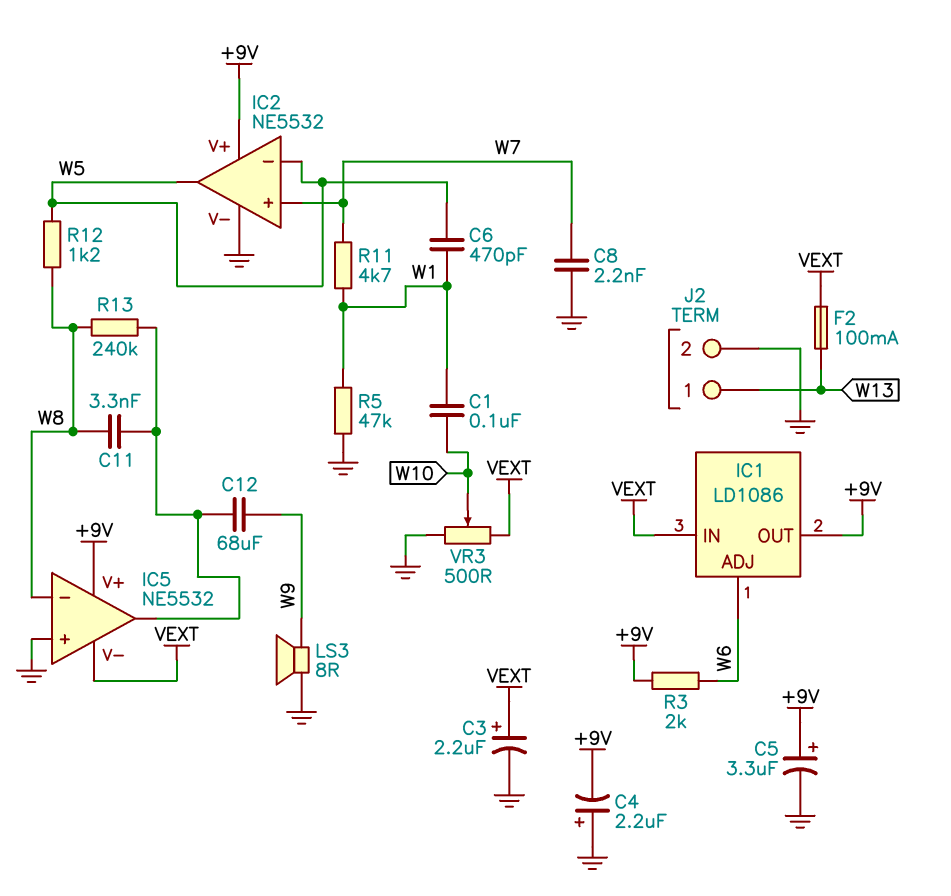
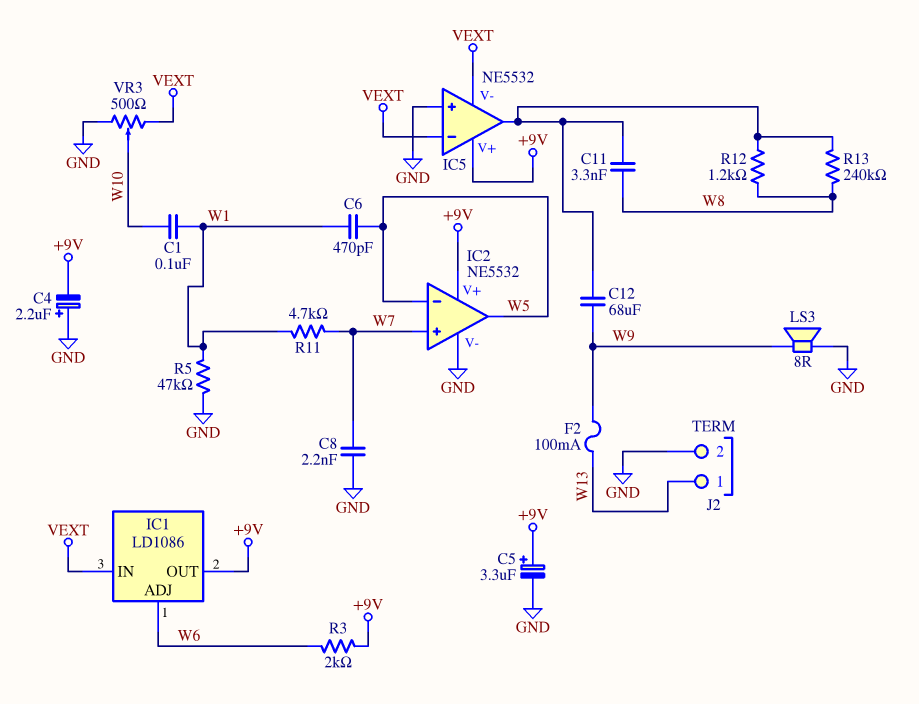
C3: 2.2uF (plus VEXT, minus GND) -> none
F2: 100mA (VEXT, W13) -> 100mA (W9, W13)
IC5 pin in-: W8 -> VEXT
R12: 1.2k (W5, W8) -> 1.2k (IC5/out, W8)

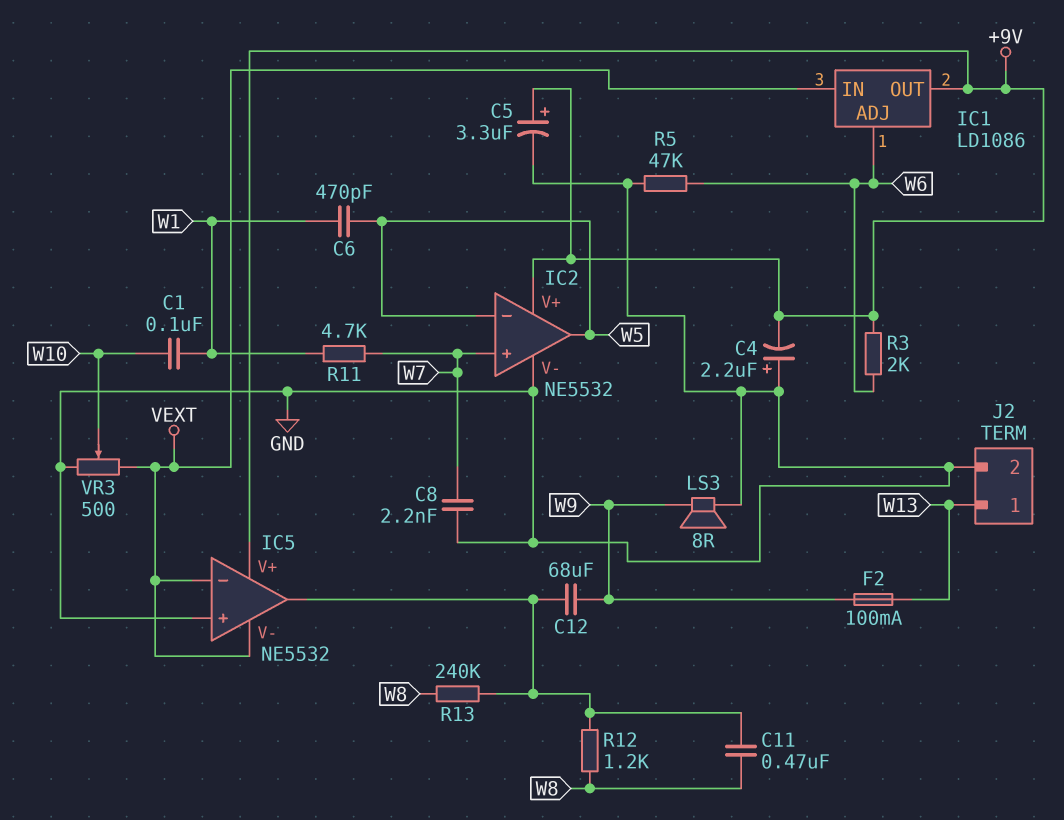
C11: 3.3nF (IC5/out, W8) -> 470nF (IC5/out, W8)
R5: 47k (GND, W1) -> 47k (GND, W6)

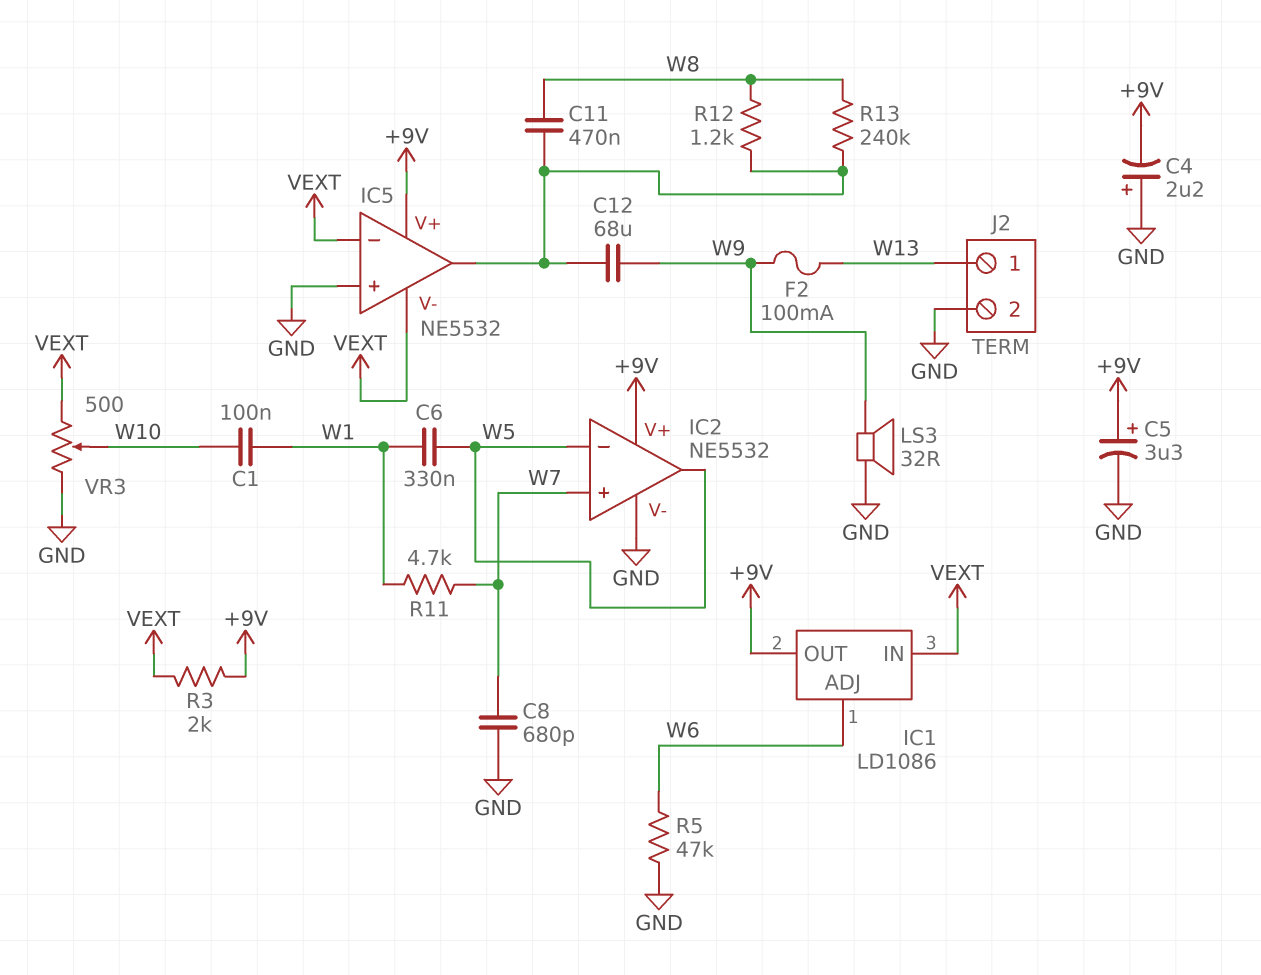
C6: 470pF (W1, W5) -> 330nF (W1, W5)
C8: 2.2nF (GND, W7) -> 680pF (GND, W7)
LS3: speaker 8R (GND, W9) -> speaker 32R (GND, W9)
R3: 2k (+9V, W6) -> 2k (+9V, VEXT)

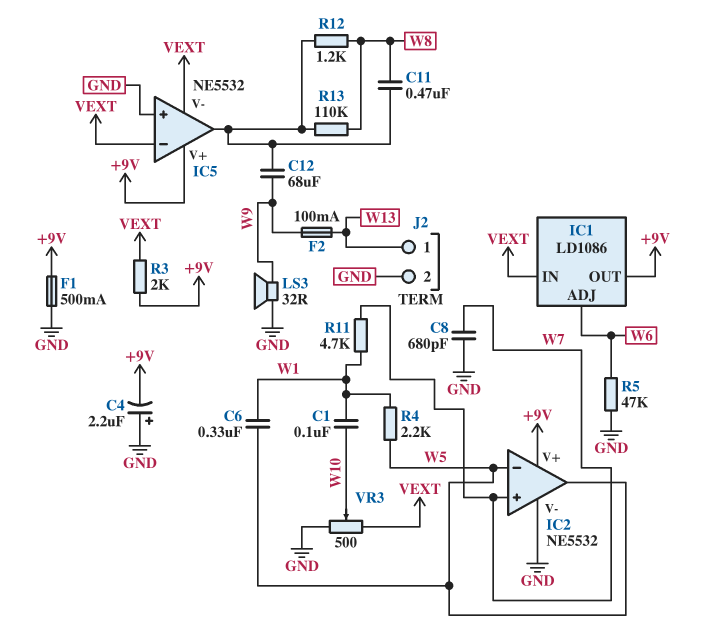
C5: 3.3uF (plus +9V, minus GND) -> none
F1: none -> 500mA (+9V, GND)
R4: none -> 2.2k (W1, W5)
R13: 240k (IC5/out, W8) -> 110k (IC5/out, W8)

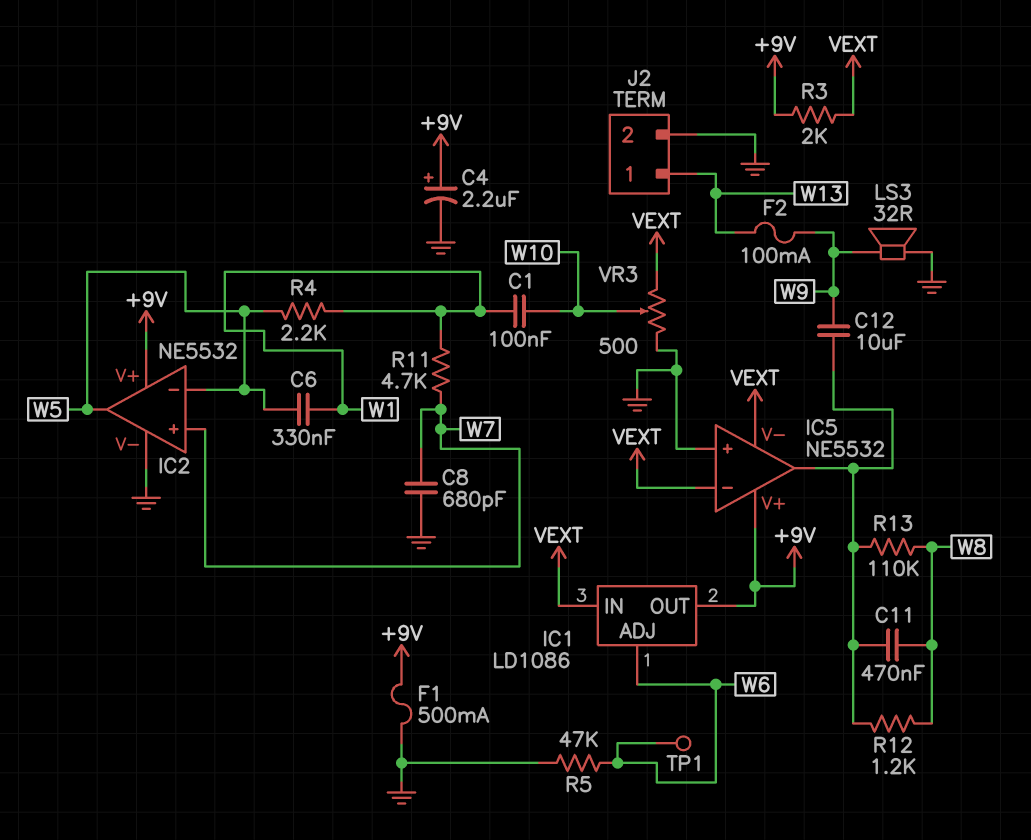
C4: 2.2uF (plus GND, minus +9V) -> 2.2uF (plus +9V, minus GND)
C12: 68uF (IC5/out, W9) -> 10uF (IC5/out, W9)
TP1: none -> test point (W6)

